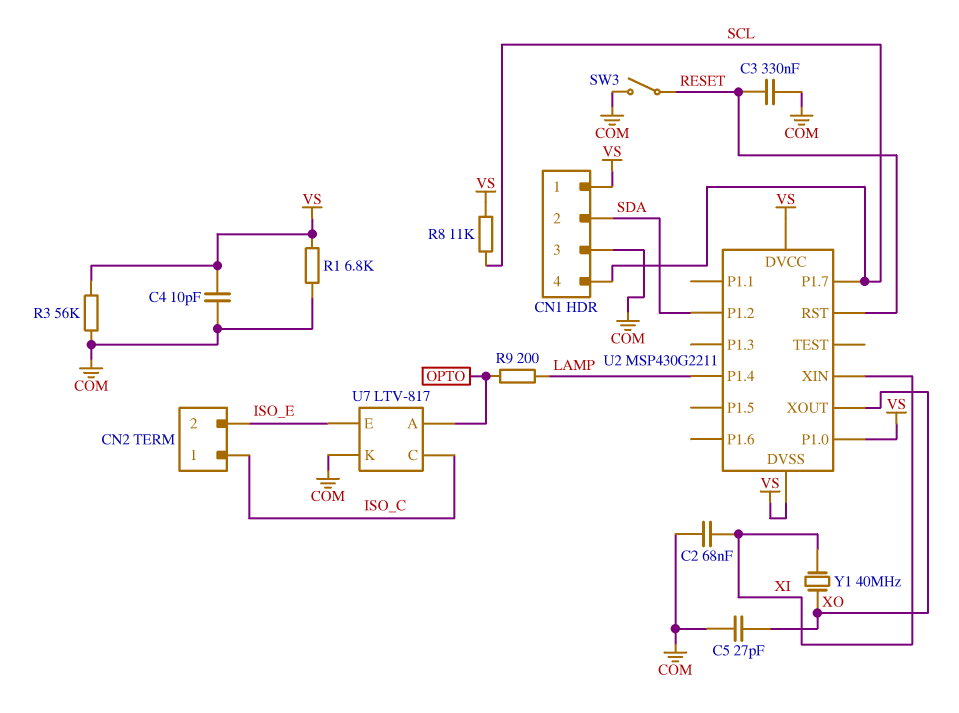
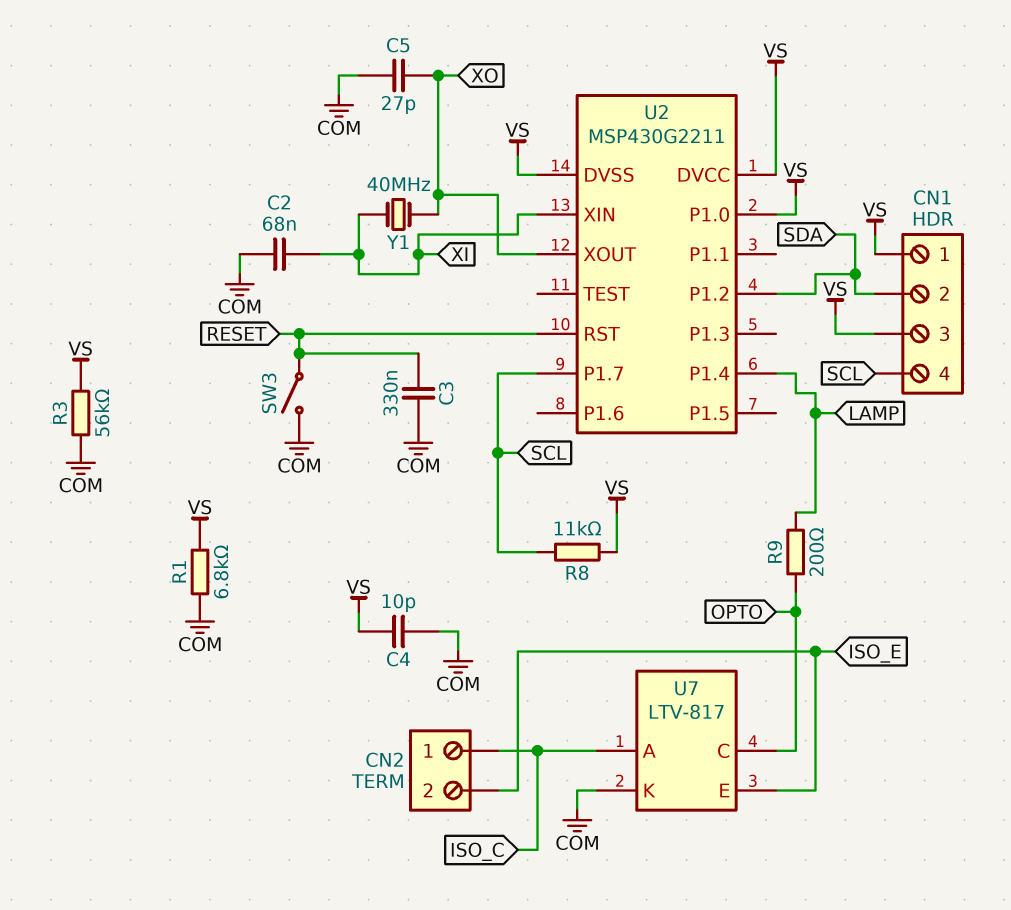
CN1 pin 3: COM -> VS
U7 pin A: OPTO -> ISO_C
U7 pin C: ISO_C -> OPTO

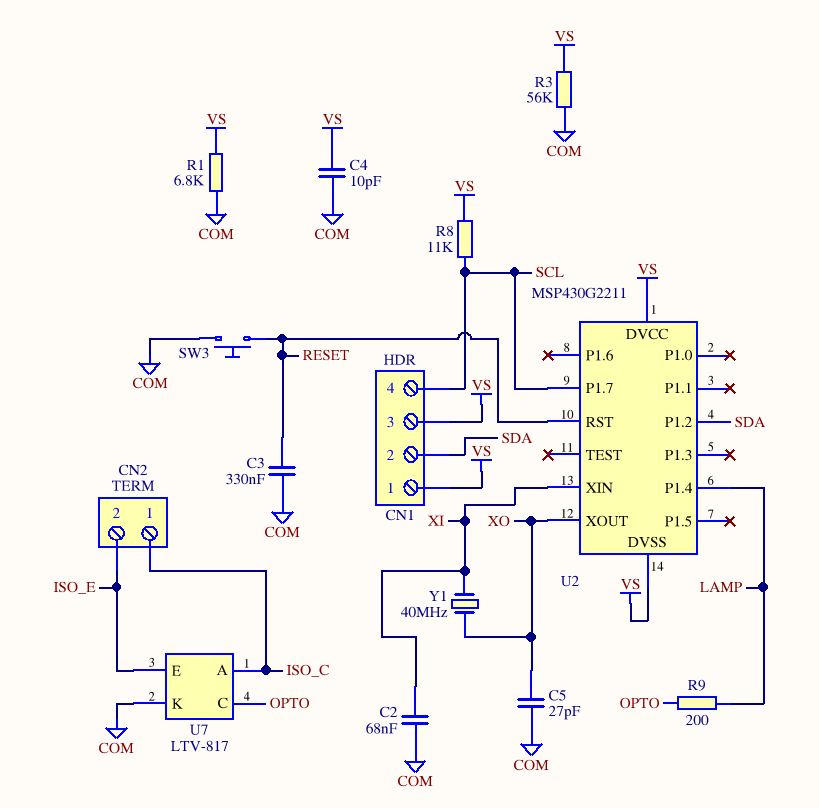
SW3: switch (COM, RESET) -> button (COM, RESET)
U2 pin P1.0: VS -> none

